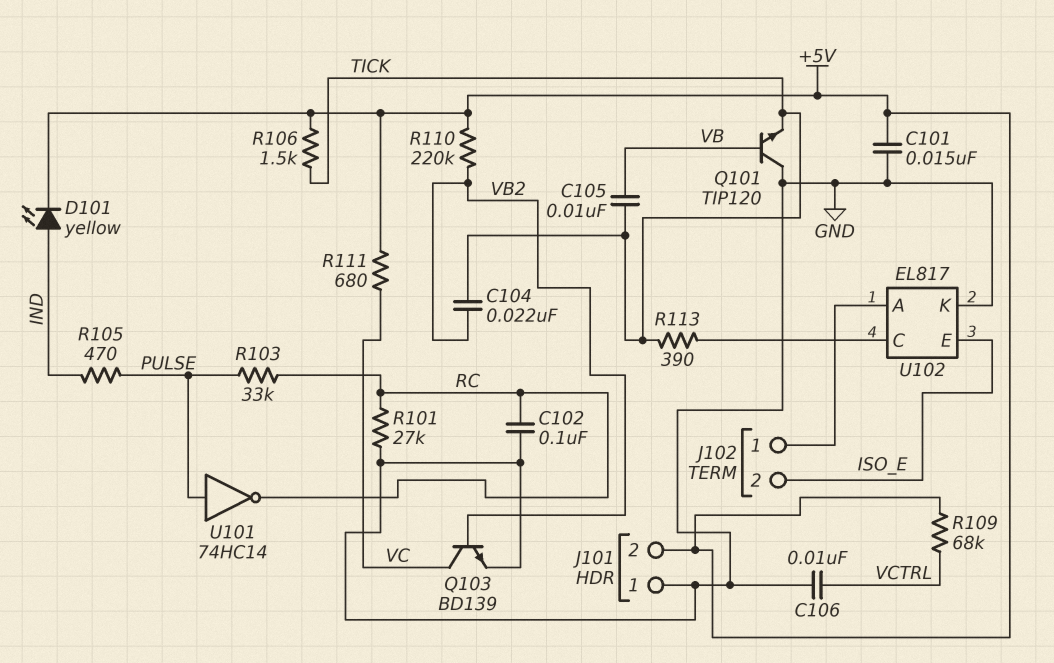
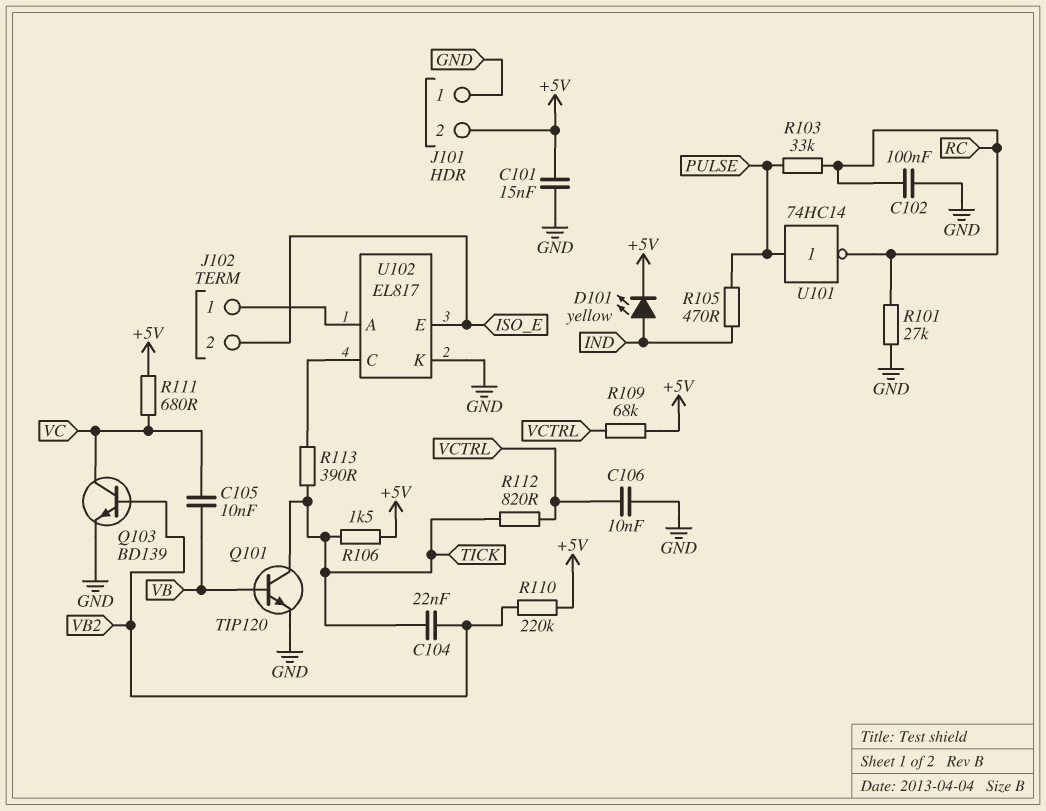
C105: 10nF (TICK, VB) -> 10nF (VB, VC)
Q101: NPN TIP120 (B VB, C GND, E TICK) -> NPN TIP120 (B VB, C TICK, E GND)
R112: none -> 820 (TICK, VCTRL)

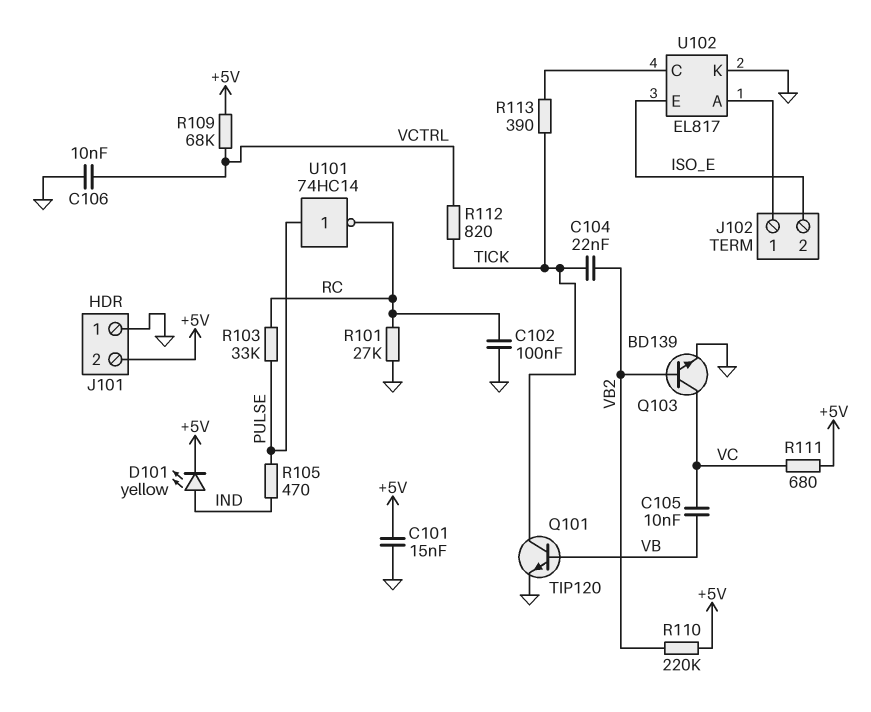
R106: 1.5k (+5V, TICK) -> none

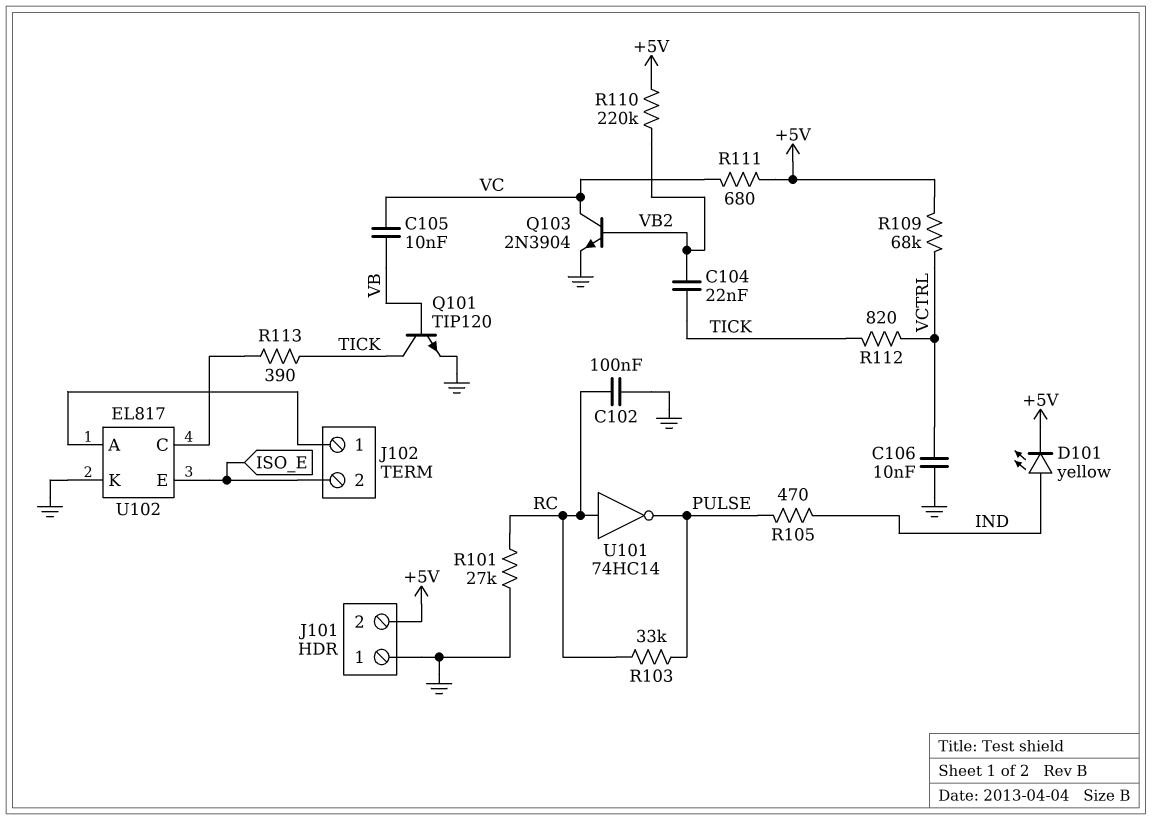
C101: 15nF (+5V, GND) -> none
Q103: NPN BD139 (B VB2, C VC, E GND) -> NPN 2N3904 (B VB2, C VC, E GND)
U101: NOT 74HC14 (in PULSE, out RC) -> NOT 74HC14 (in RC, out PULSE)

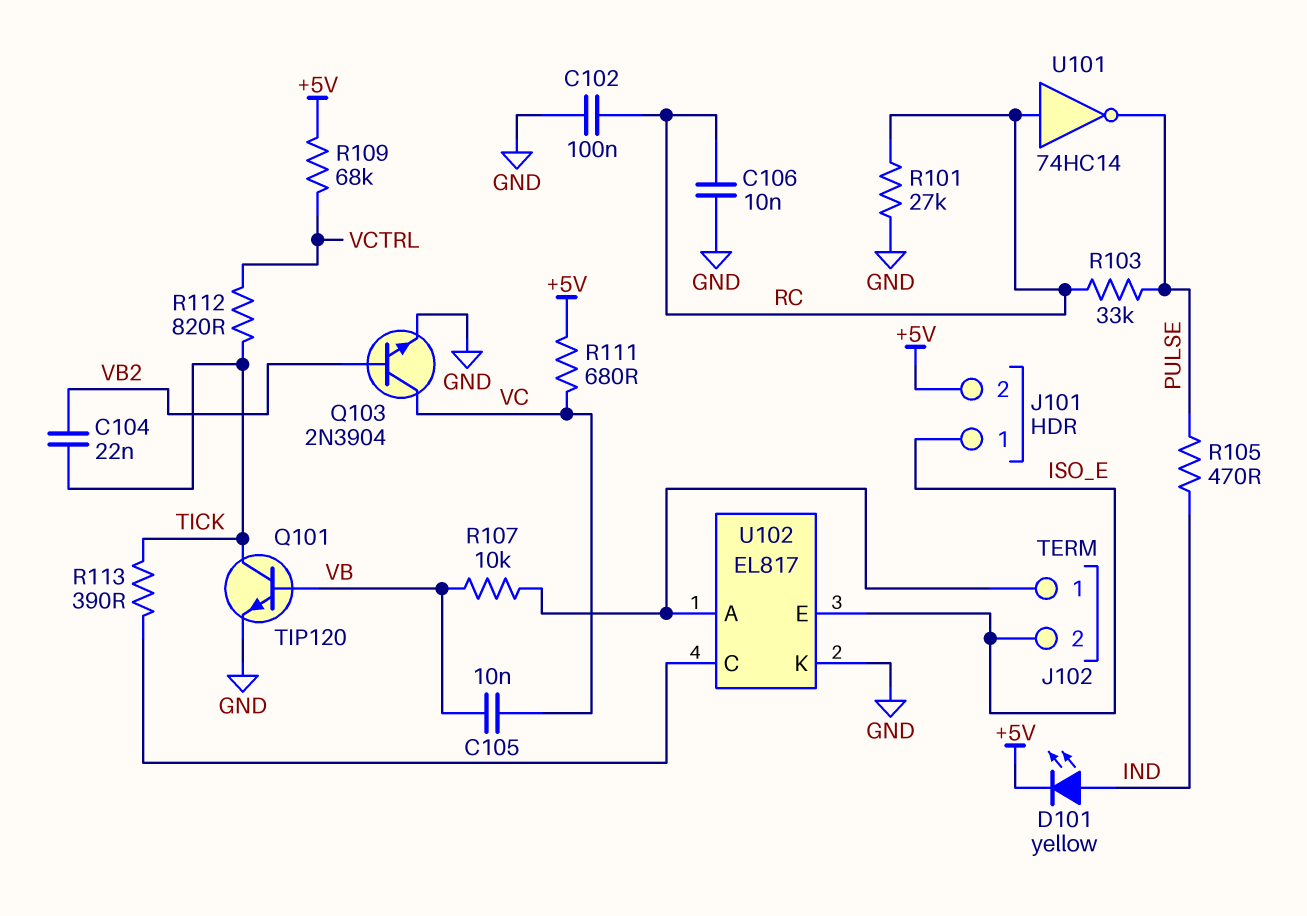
C106: 10nF (GND, VCTRL) -> 10nF (GND, RC)
J101 pin 1: GND -> ISO_E
R107: none -> 10k (J102/1, VB)
R110: 220k (+5V, VB2) -> none

